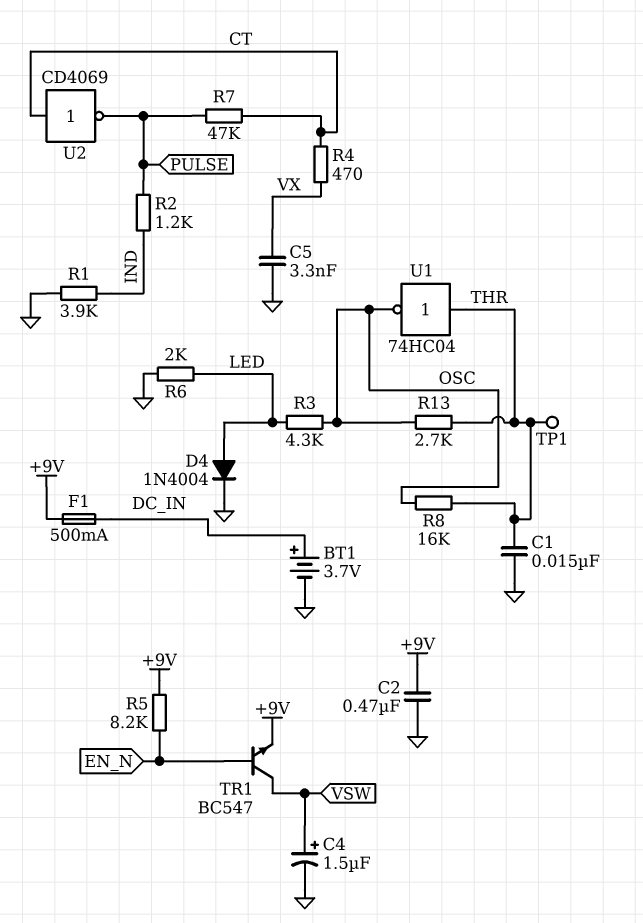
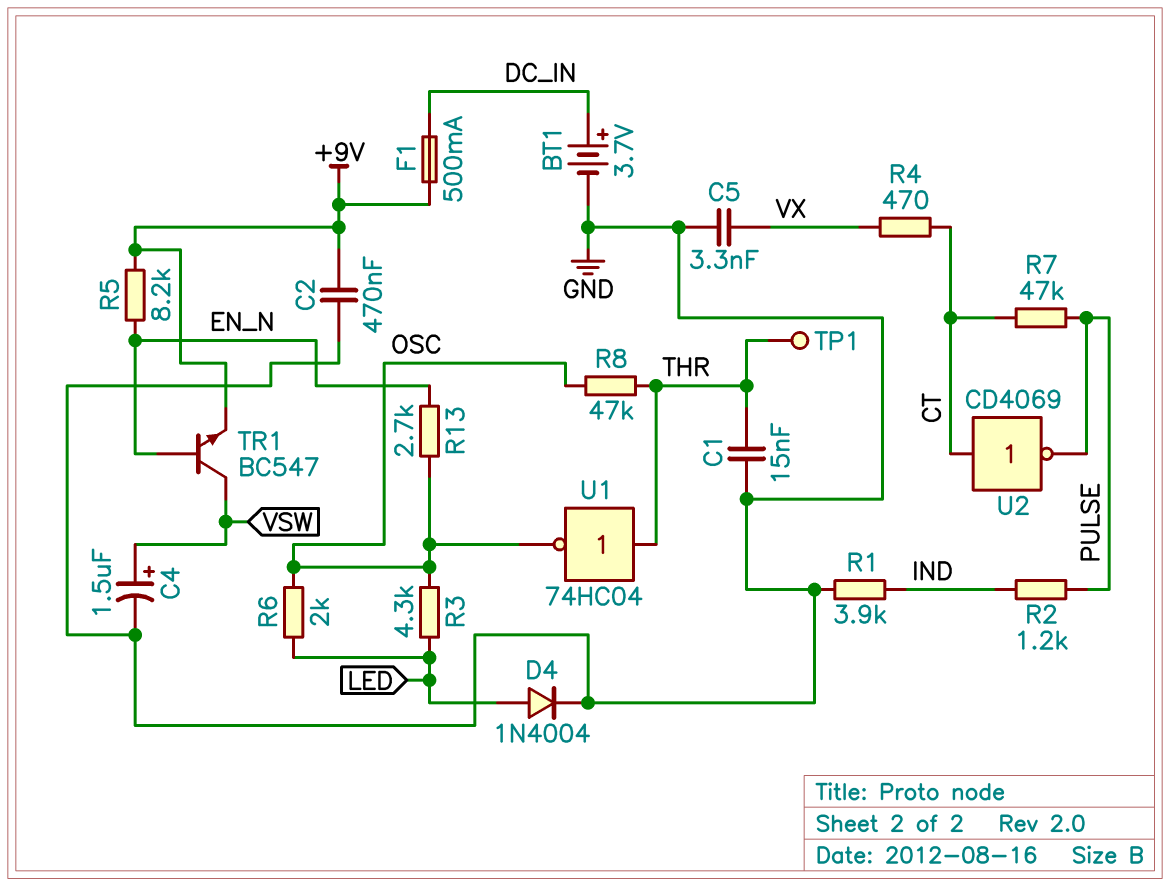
R6: 2k (GND, LED) -> 2k (LED, OSC)
R8: 16k (OSC, THR) -> 47k (OSC, THR)
R13: 2.7k (OSC, THR) -> 2.7k (EN_N, OSC)

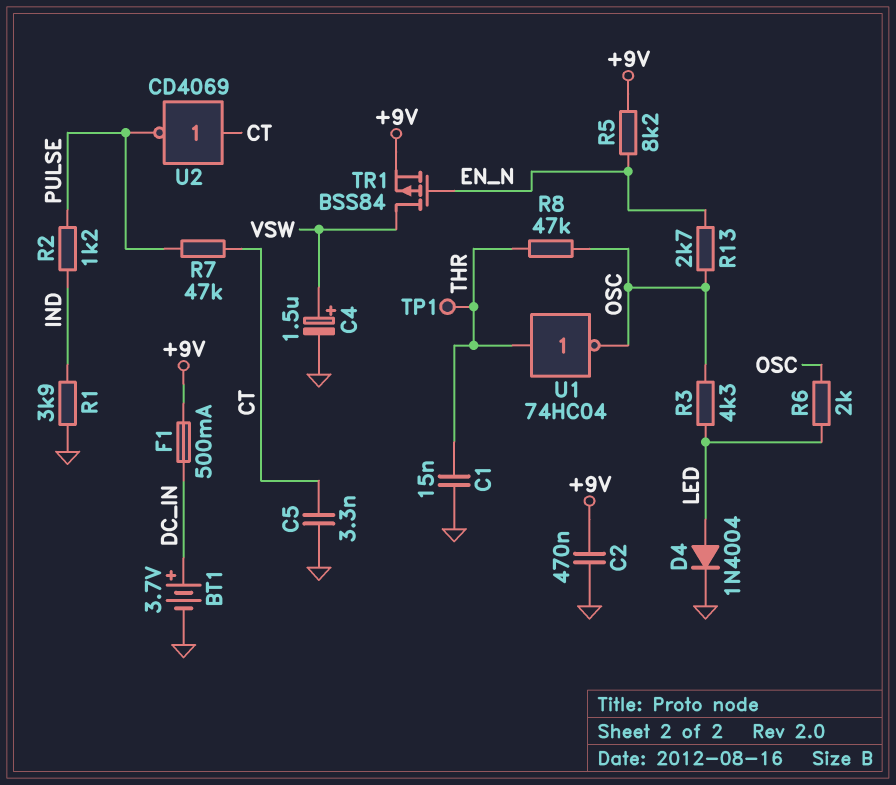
C5: 3.3nF (GND, VX) -> 3.3nF (CT, GND)
R4: 470 (CT, VX) -> none
TR1: NPN BC547 (B EN_N, C VSW, E +9V) -> PMOS BSS84 (G EN_N, D VSW, S +9V)

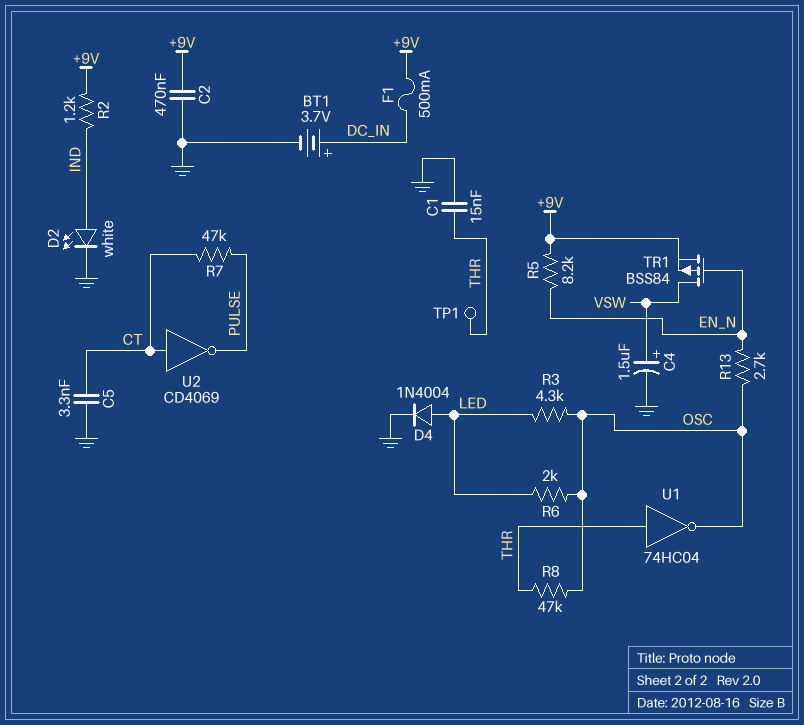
D2: none -> LED white (A IND, K GND)
R1: 3.9k (GND, IND) -> none
R2: 1.2k (IND, PULSE) -> 1.2k (+9V, IND)

